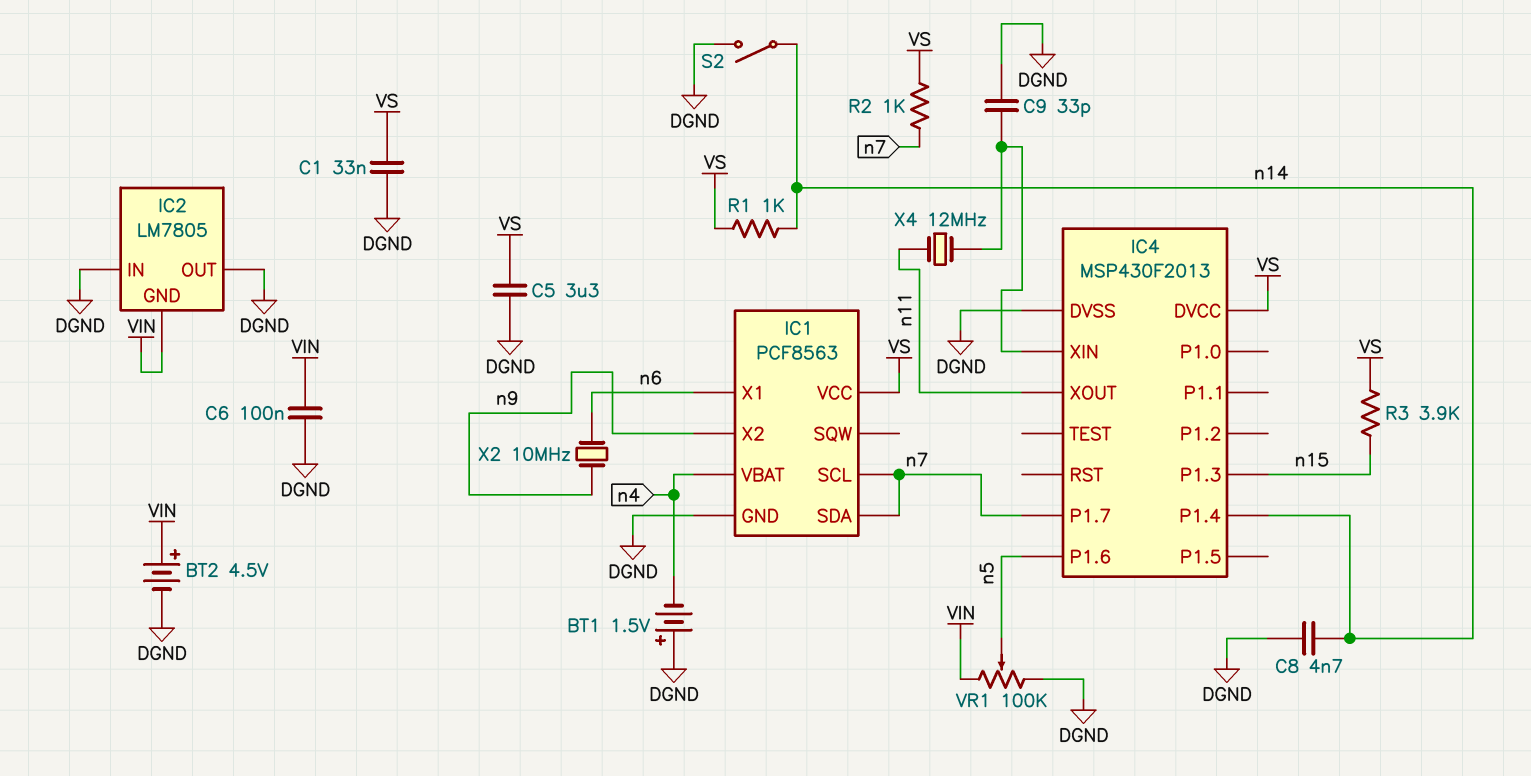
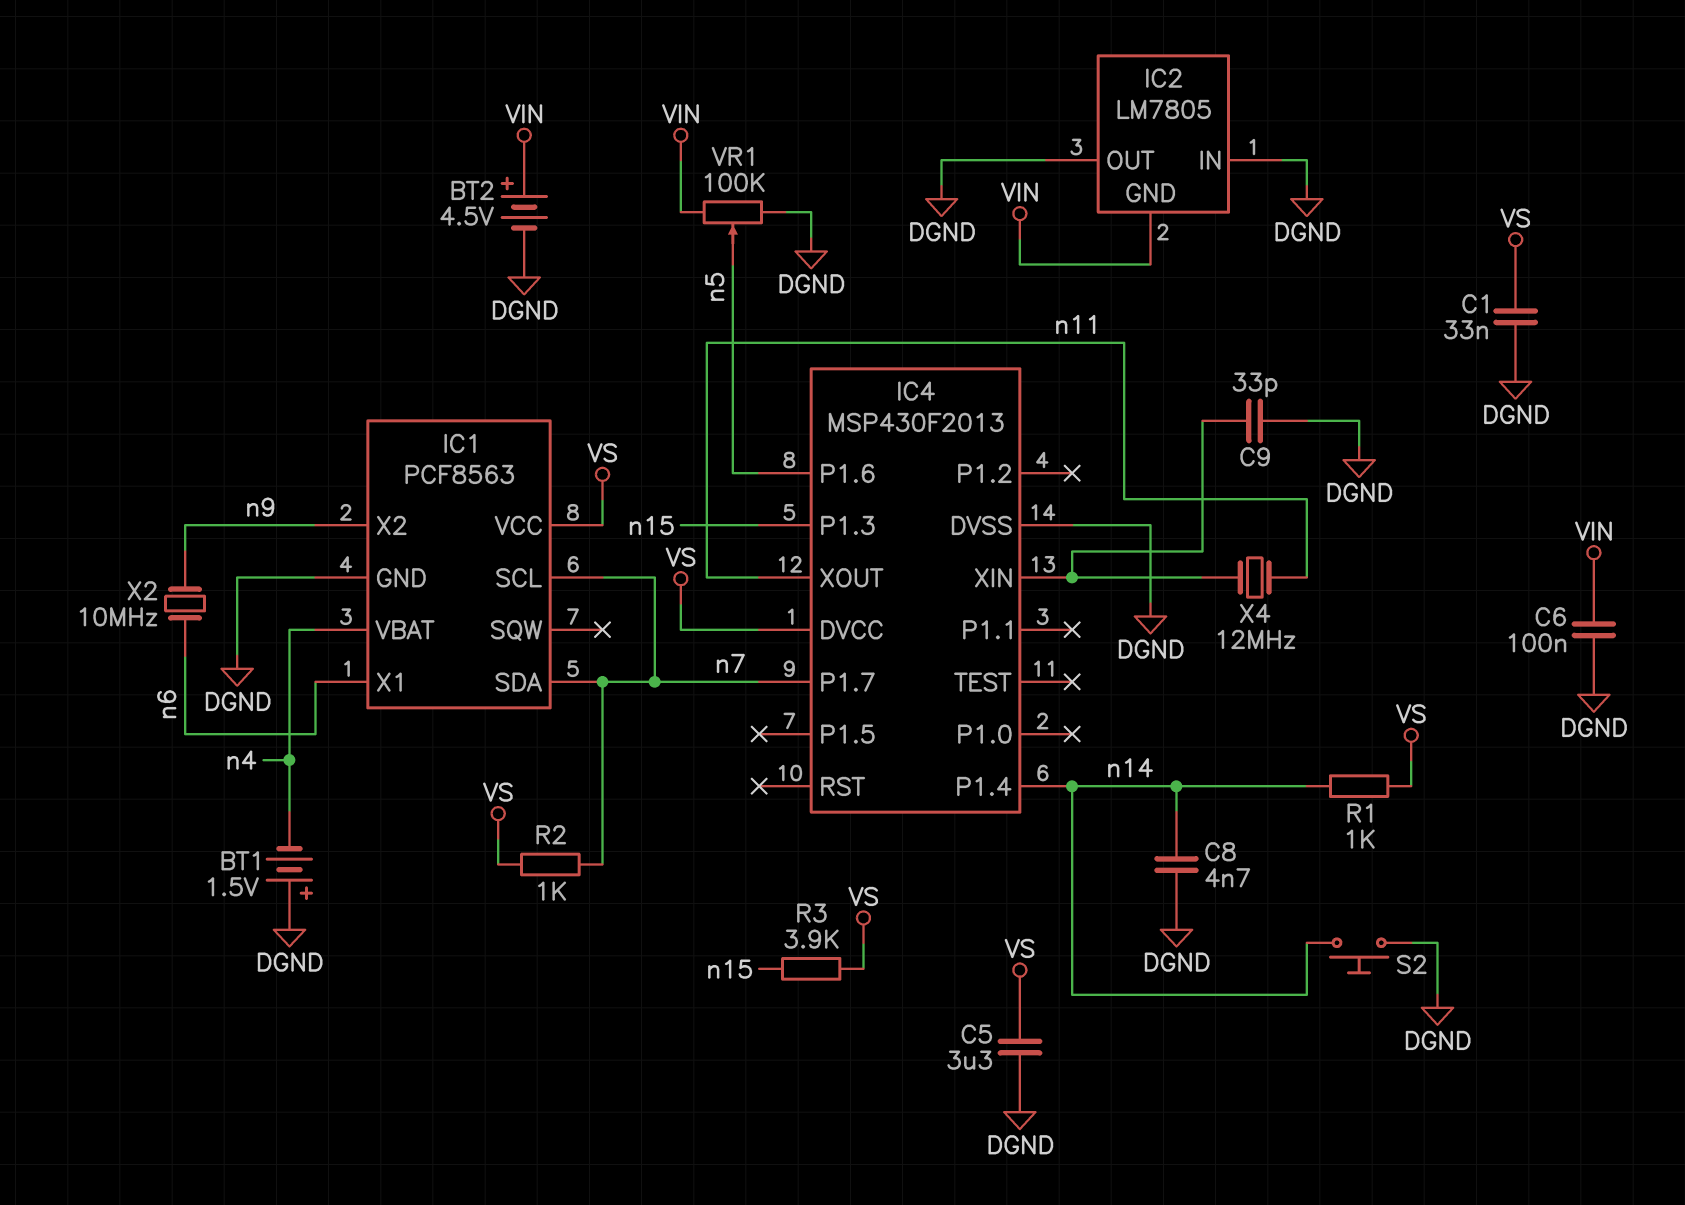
S2: switch (DGND, n14) -> button (DGND, n14)

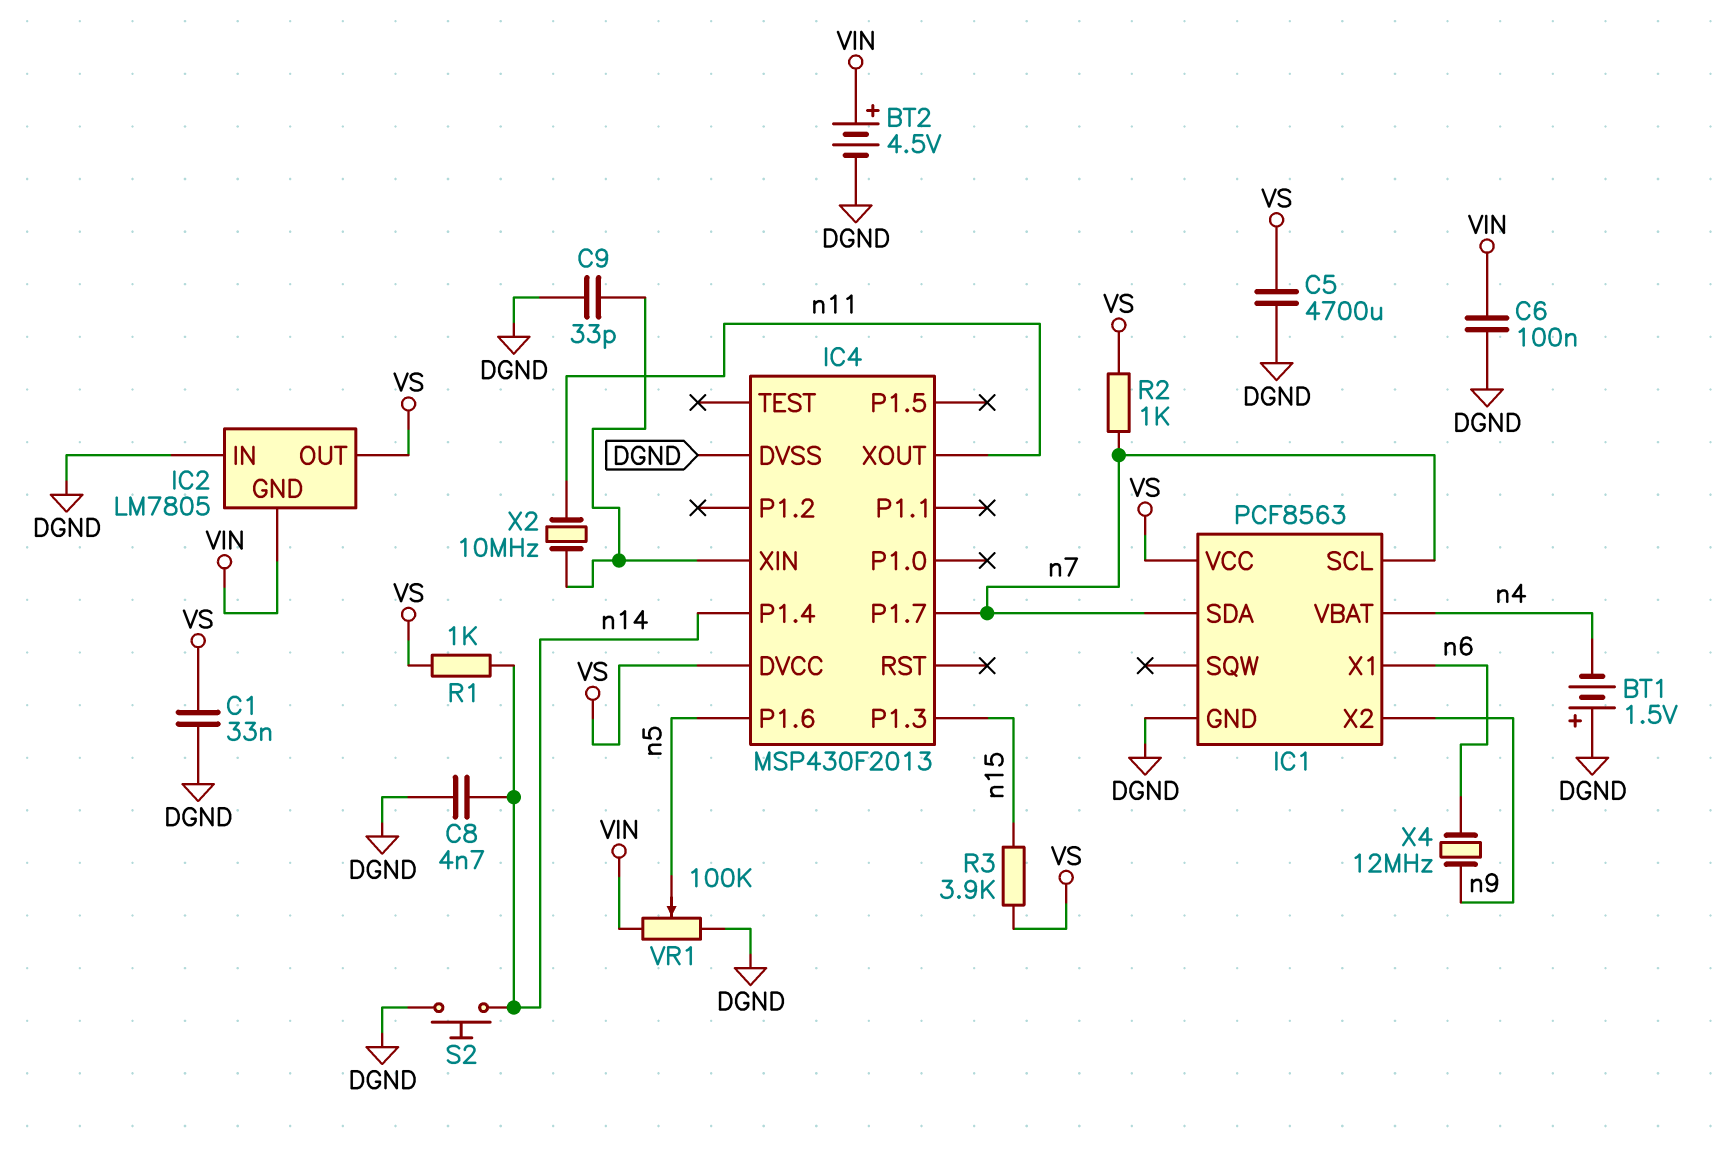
C5: 3.3uF (DGND, VS) -> 4700uF (DGND, VS)
IC2 pin OUT: DGND -> VS
X2: 10MHz (n6, n9) -> 10MHz (IC4/XIN, n11)
X4: 12MHz (IC4/XIN, n11) -> 12MHz (n6, n9)

